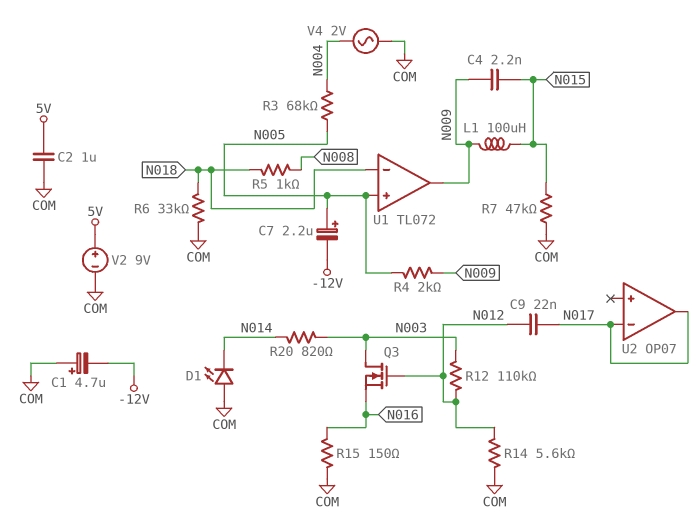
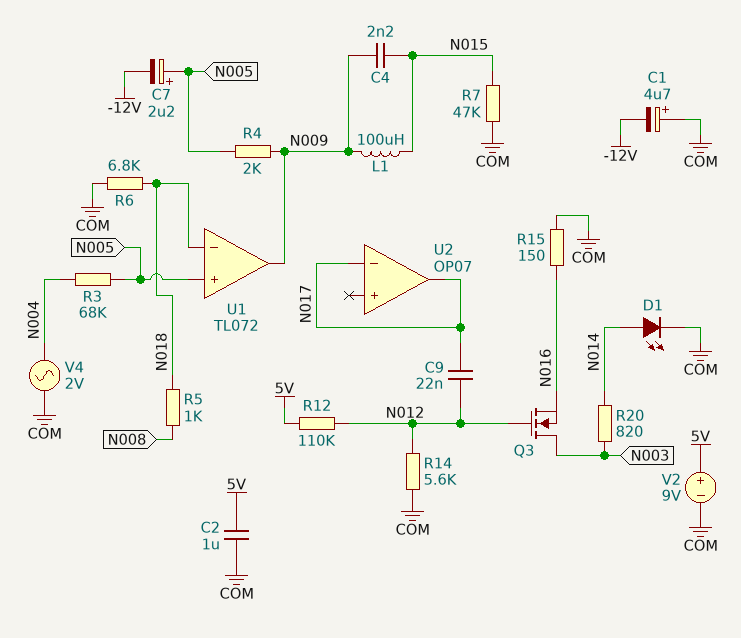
D1: LED (A COM, K N014) -> LED (A N014, K COM)
R6: 33k (COM, N018) -> 6.8k (COM, N018)
R12: 110k (N003, N012) -> 110k (5V, N012)

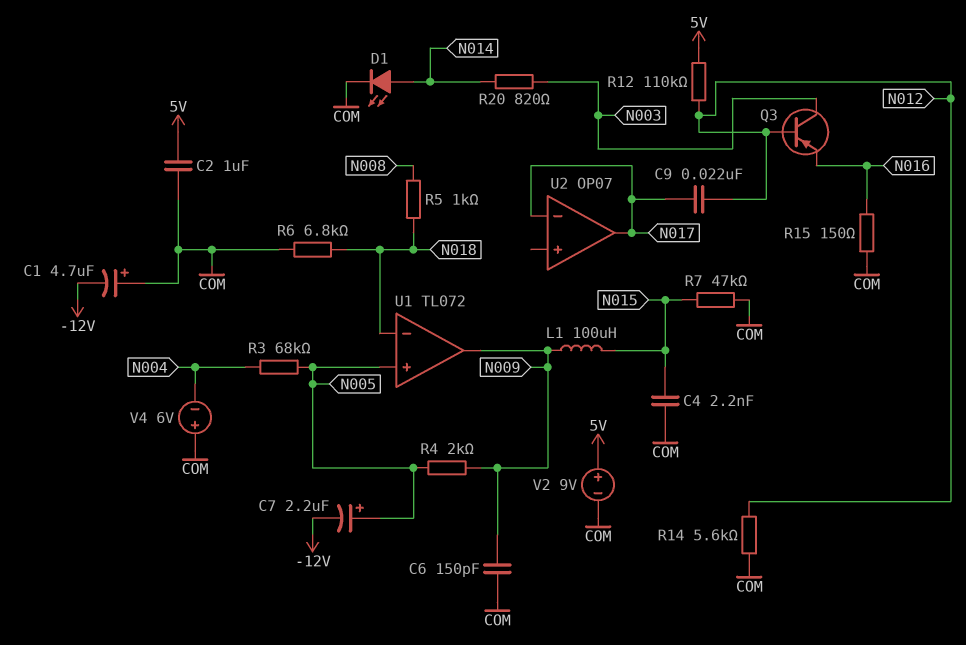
C4: 2.2nF (N009, N015) -> 2.2nF (COM, N015)
C6: none -> 150pF (COM, N009)
Q3: NMOS (G N012, D N003, S N016) -> PNP (B N012, C N003, E N016)
V4: AC 2V (COM, N004) -> 6V (plus COM, minus N004)

